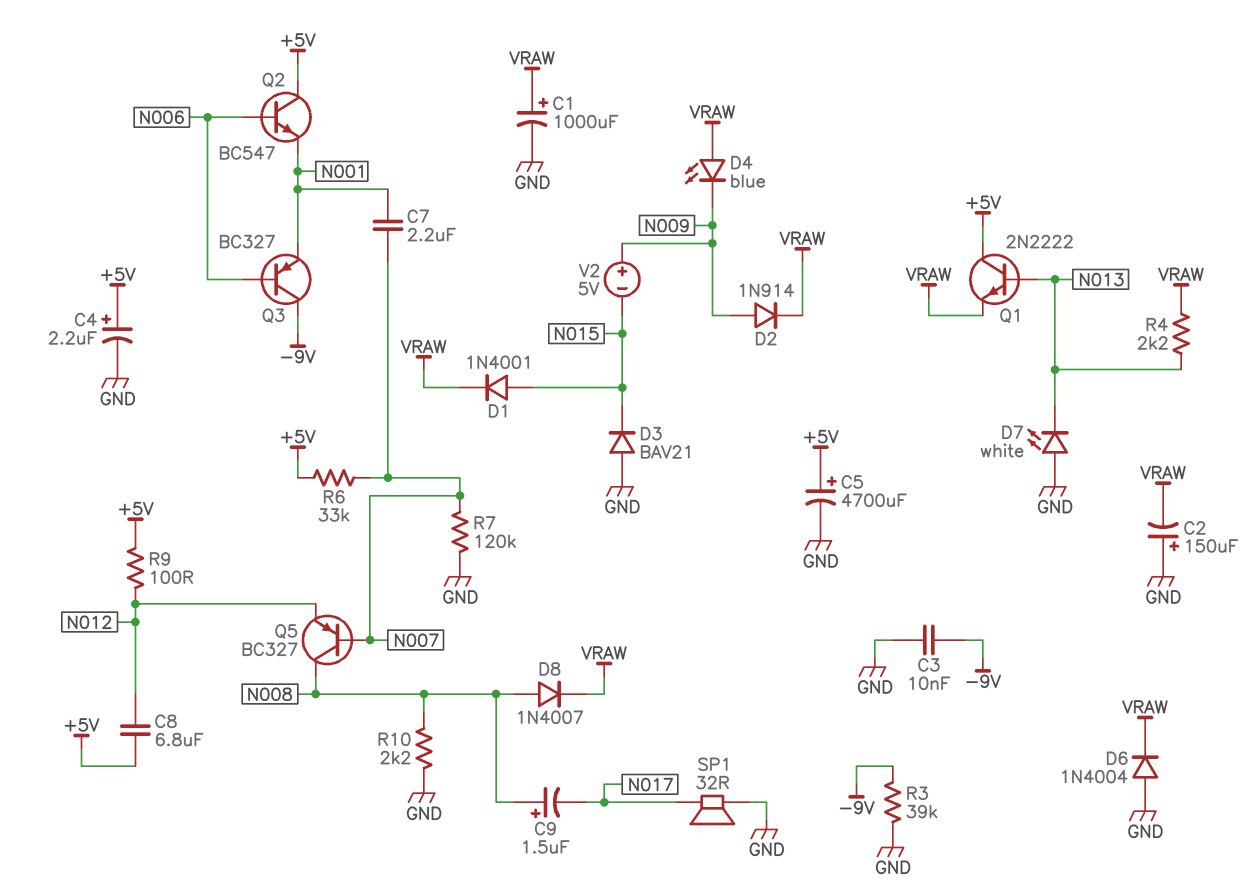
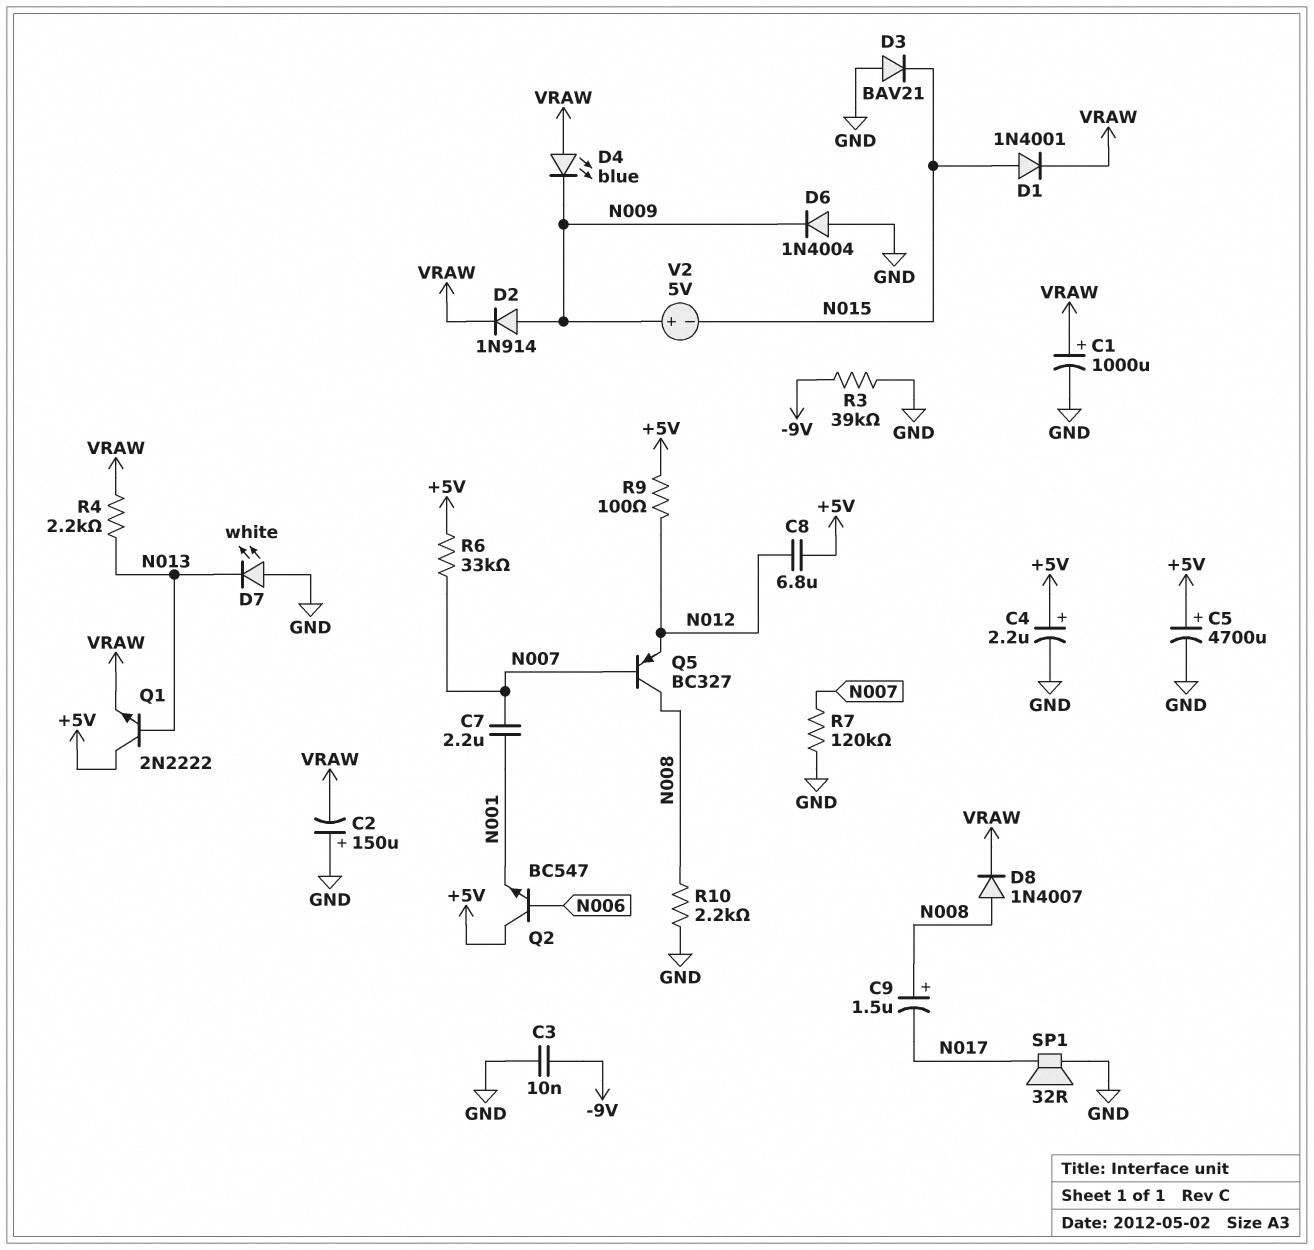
D6: diode 1N4004 (A GND, K VRAW) -> diode 1N4004 (A GND, K N009)
Q3: PNP BC327 (B N006, C -9V, E N001) -> none

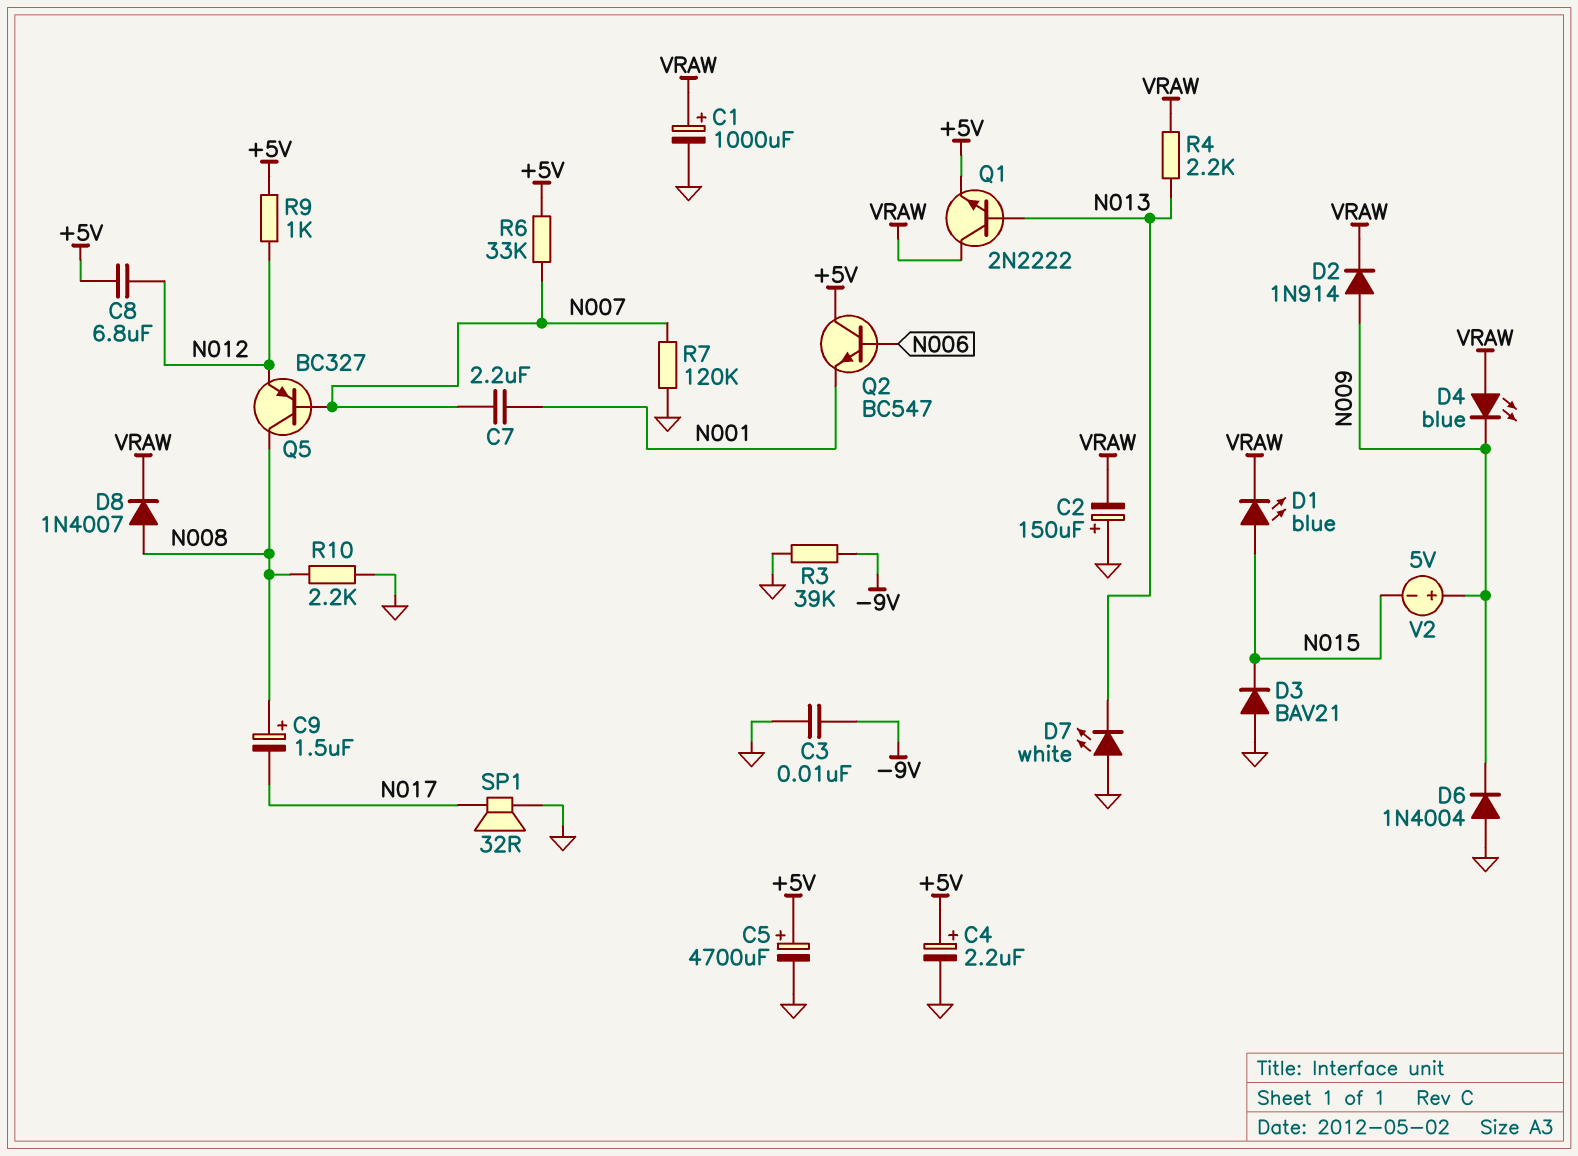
D1: diode 1N4001 (A N015, K VRAW) -> LED blue (A N015, K VRAW)
Q1: NPN 2N2222 (B N013, C +5V, E VRAW) -> NPN 2N2222 (B N013, C VRAW, E +5V)
R9: 100 (+5V, N012) -> 1k (+5V, N012)

